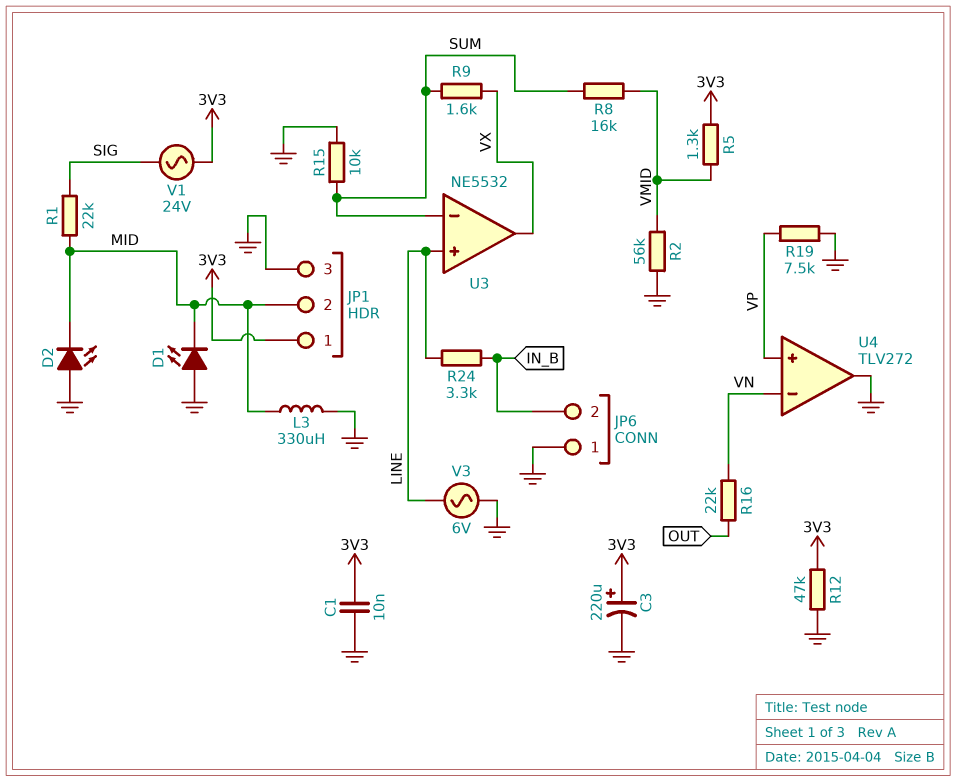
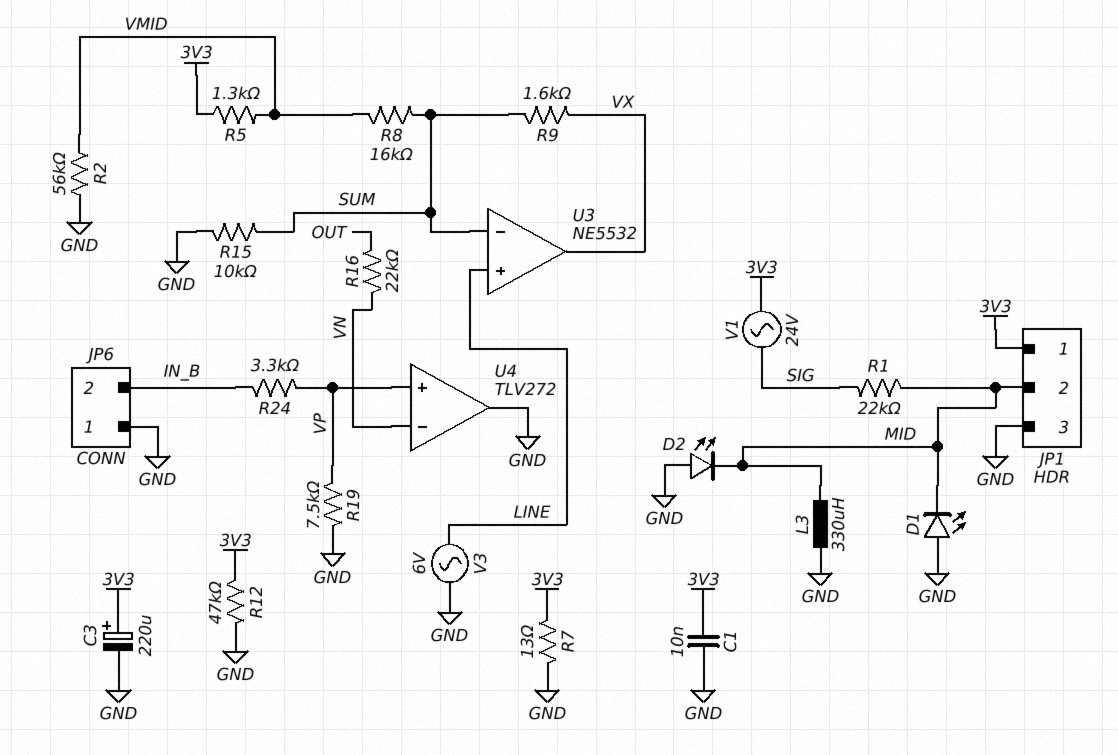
R7: none -> 13 (3V3, GND)
R24: 3.3k (IN_B, LINE) -> 3.3k (IN_B, VP)

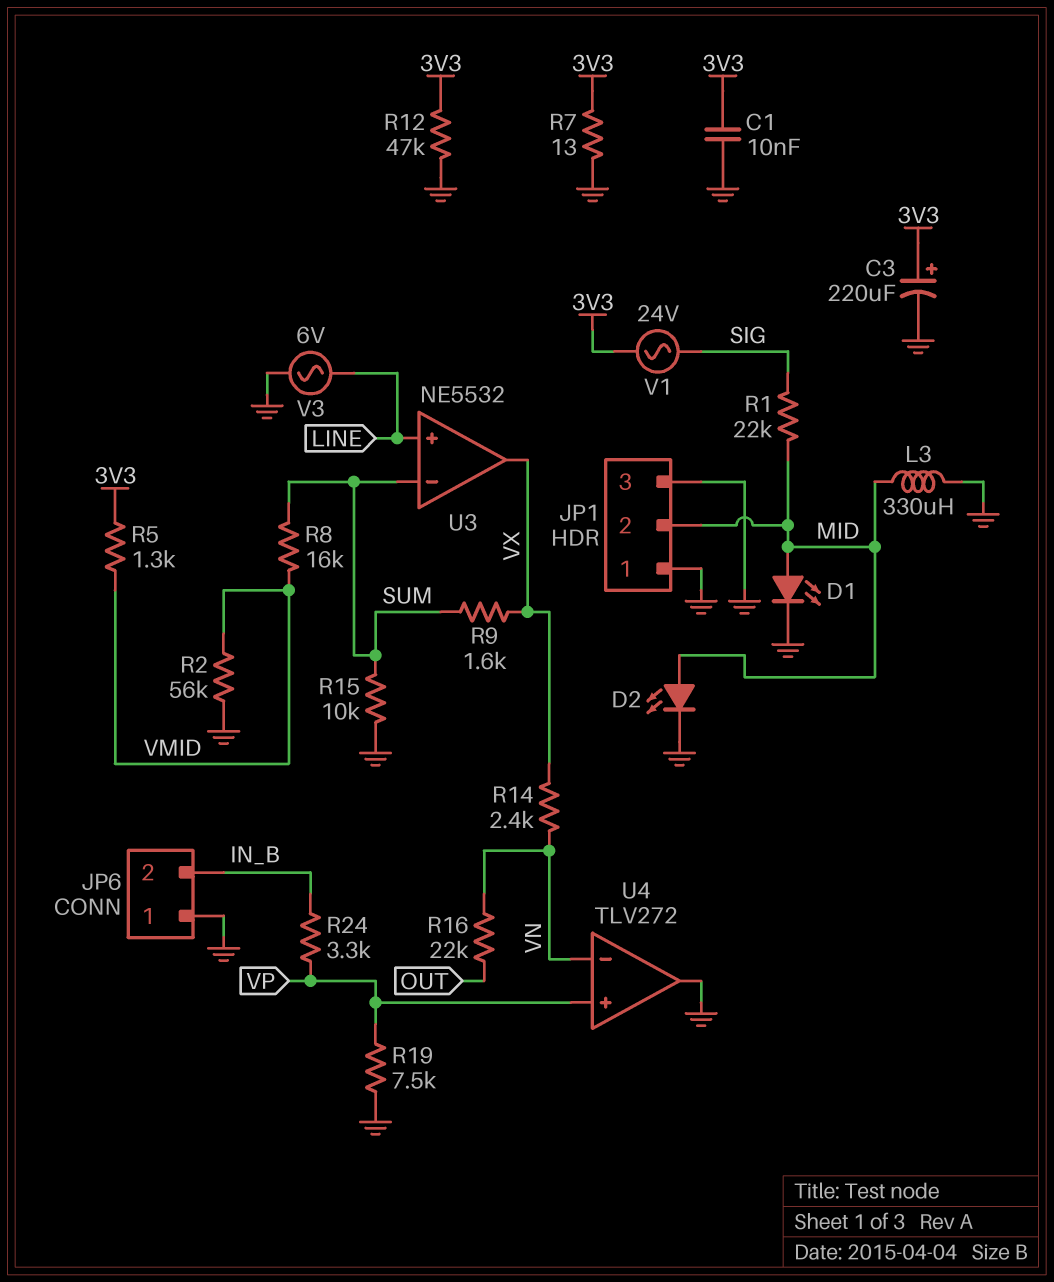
D1: LED (A GND, K MID) -> LED (A MID, K GND)
D2: LED (A GND, K MID) -> LED (A MID, K GND)
JP1 pin 1: 3V3 -> GND
R14: none -> 2.4k (VN, VX)

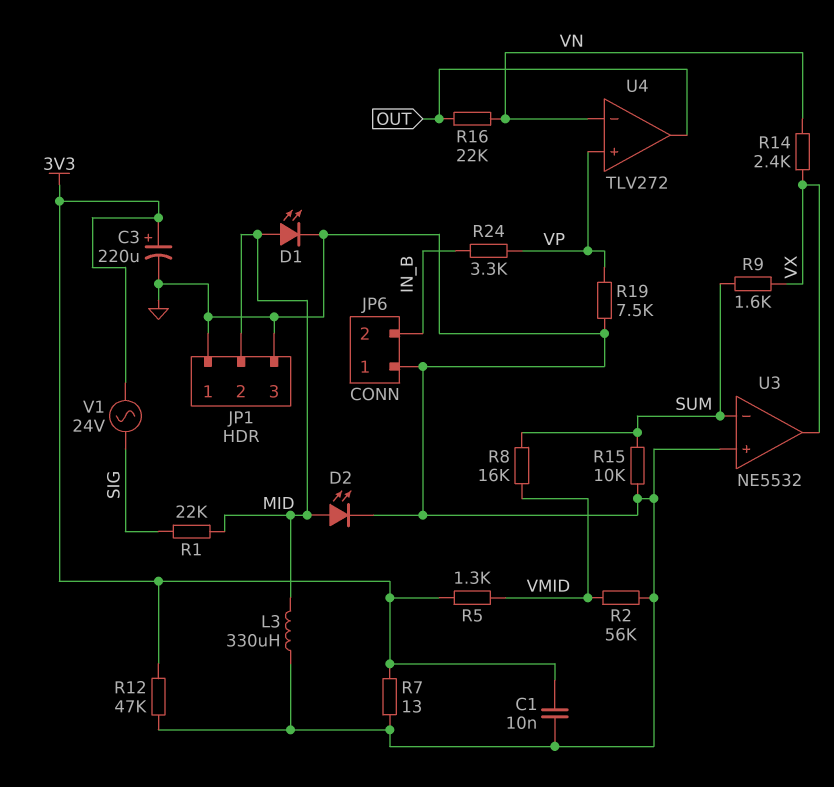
U3 pin in+: LINE -> GND
U4 pin out: GND -> OUT
V3: AC 6V (GND, LINE) -> none

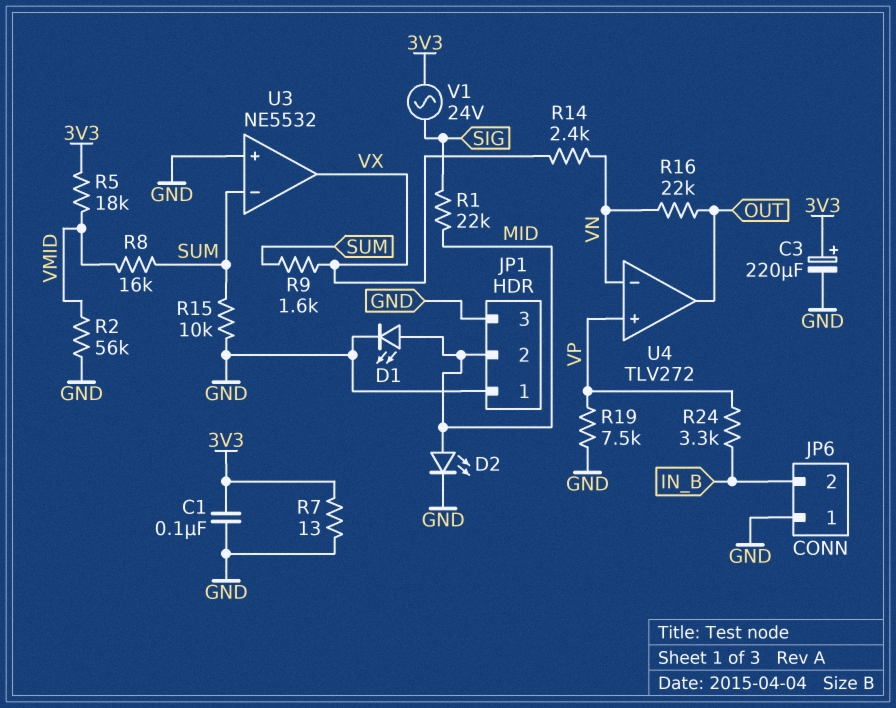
C1: 10nF (3V3, GND) -> 100nF (3V3, GND)
L3: 330uH (GND, MID) -> none
R5: 1.3k (3V3, VMID) -> 18k (3V3, VMID)
R12: 47k (3V3, GND) -> none

